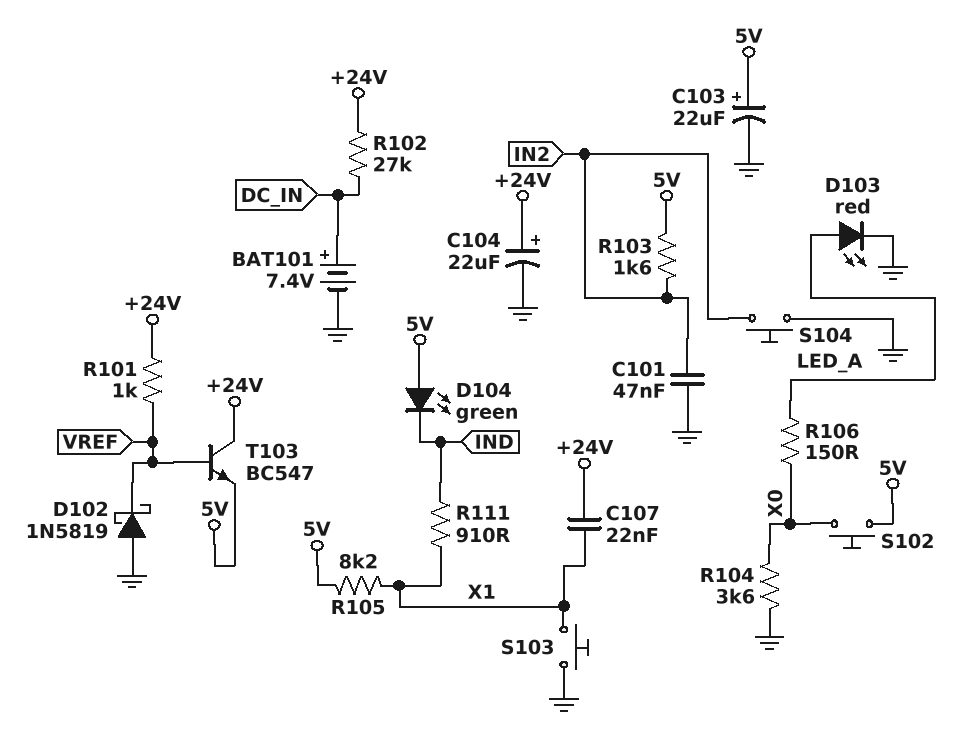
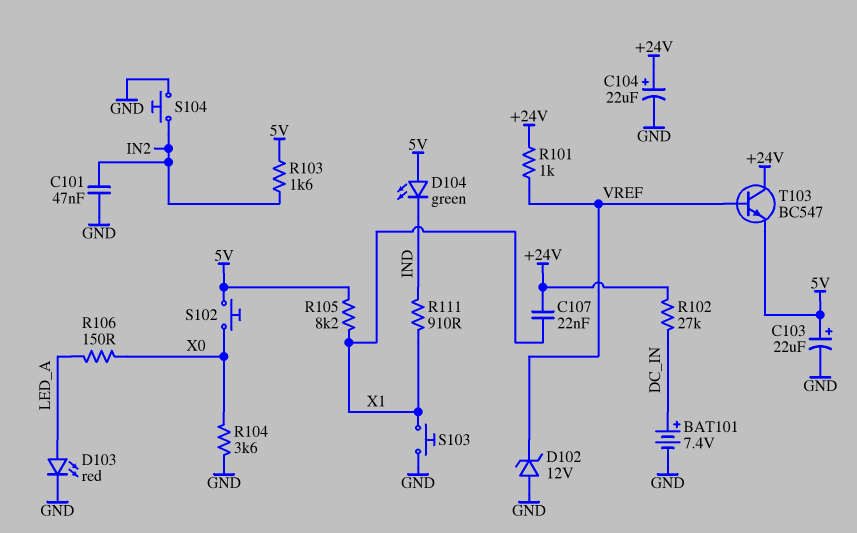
D102: schottky 1N5819 (A GND, K VREF) -> zener 12V (A GND, K VREF)

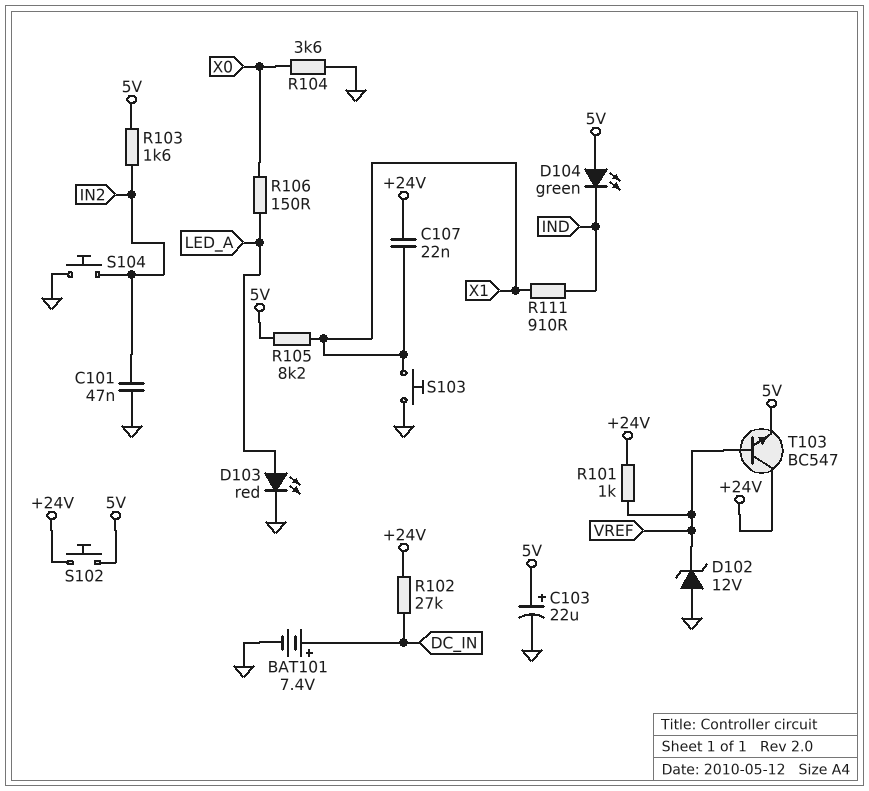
C104: 22uF (plus +24V, minus GND) -> none
S102: button (5V, X0) -> button (+24V, 5V)

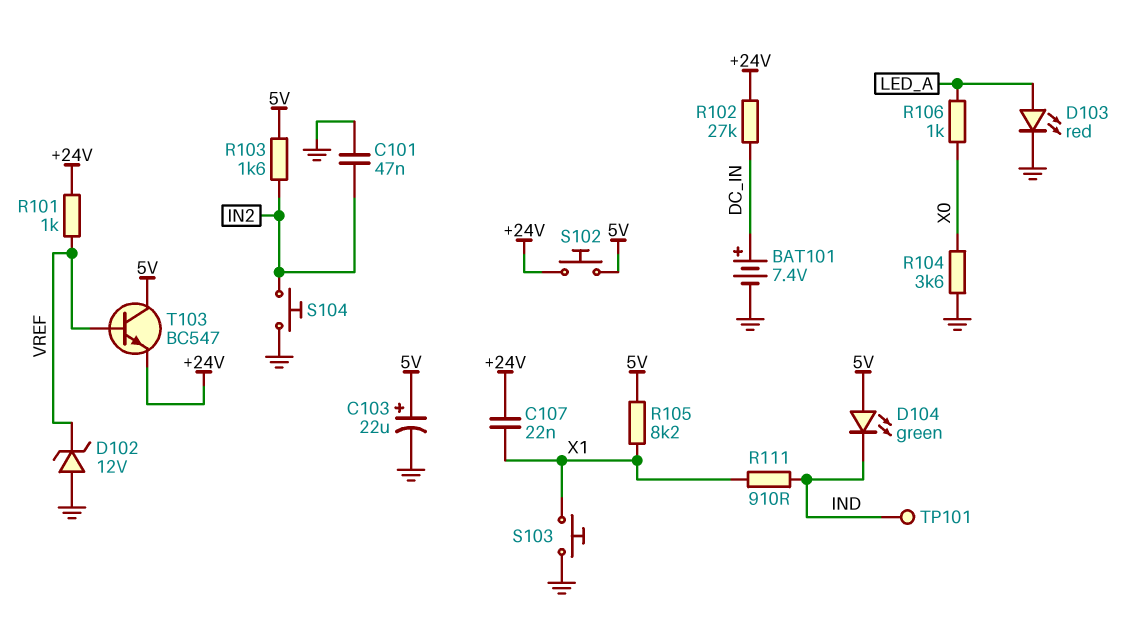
R106: 150 (LED_A, X0) -> 1k (LED_A, X0)
T103: NPN BC547 (B VREF, C +24V, E 5V) -> NPN BC547 (B VREF, C 5V, E +24V)
TP101: none -> test point (IND)

